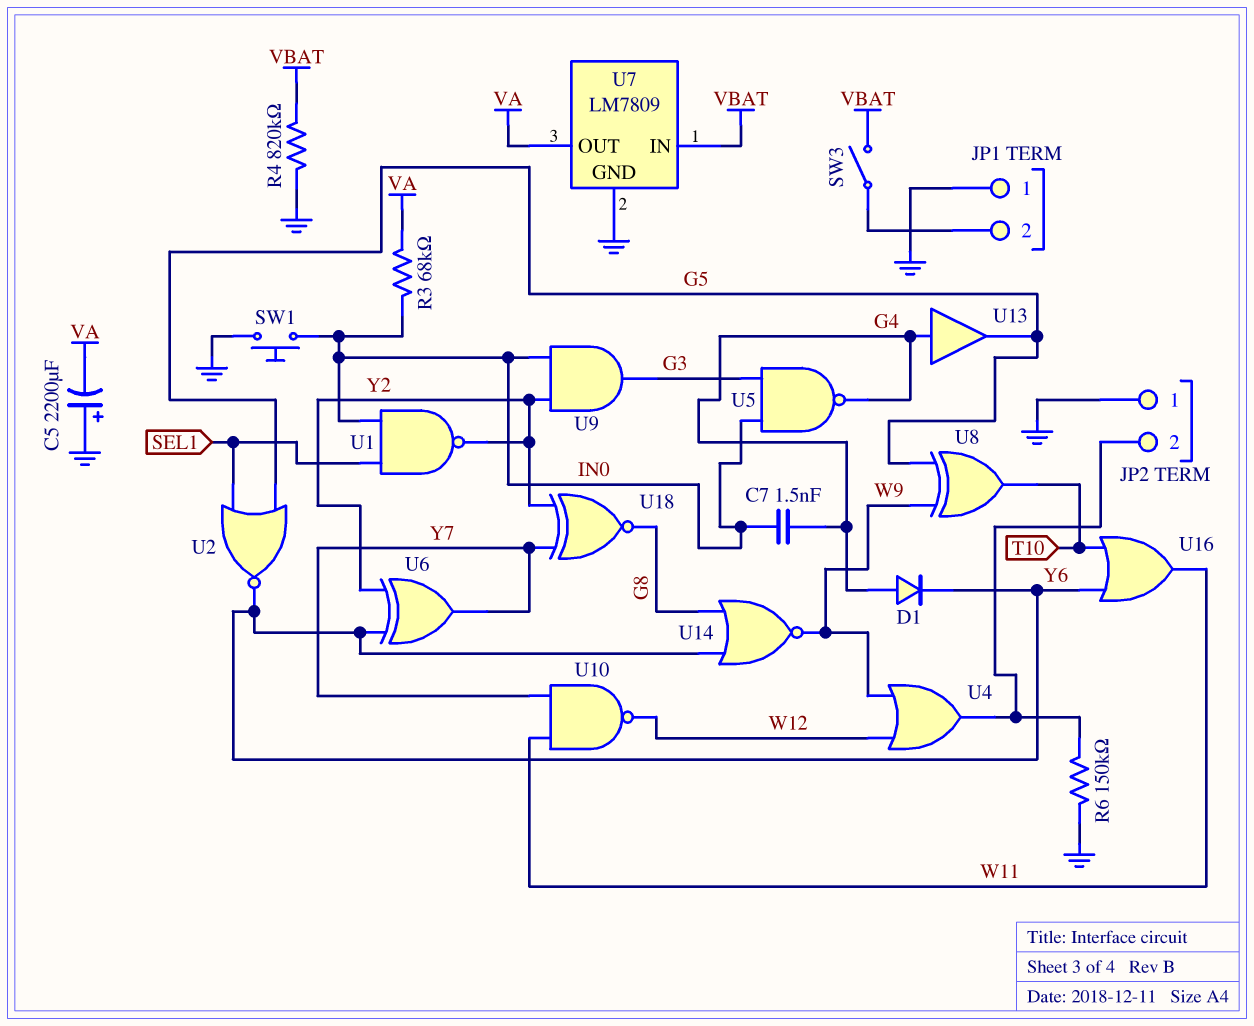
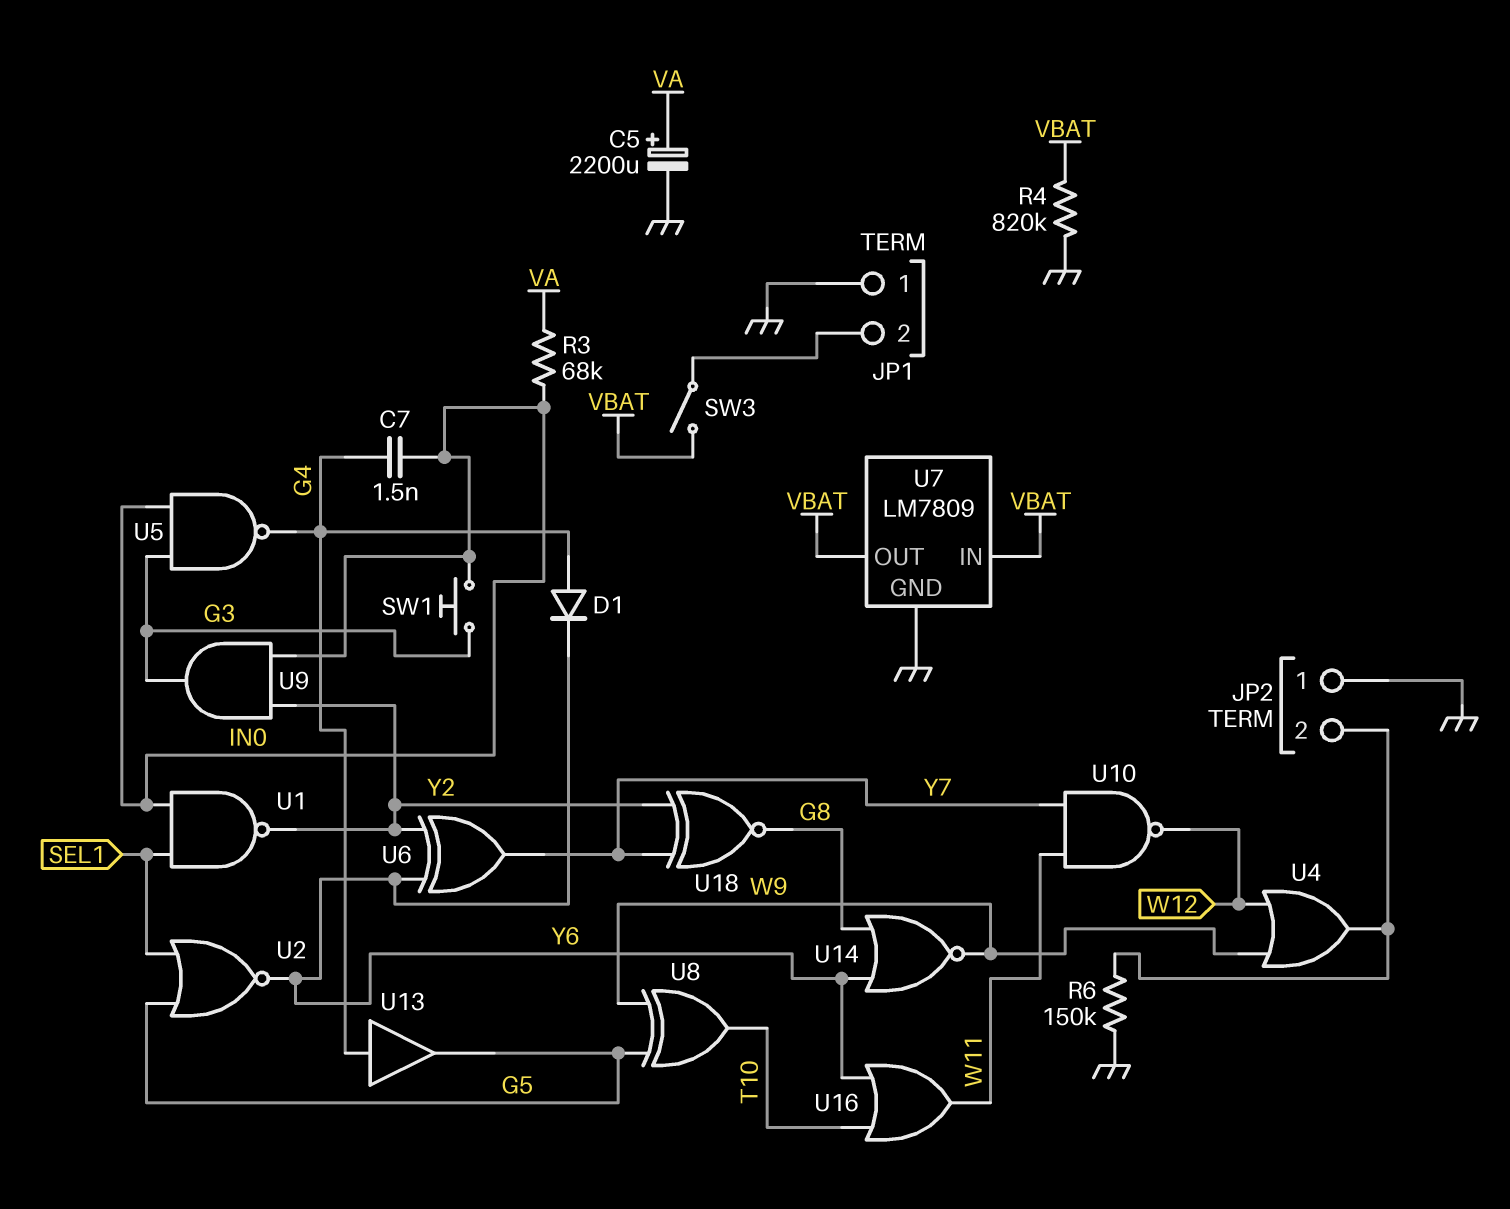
C5: 2200uF (plus GND, minus VA) -> 2200uF (plus VA, minus GND)
SW1: button (GND, IN0) -> button (G3, IN0)
U7 pin OUT: VA -> VBAT

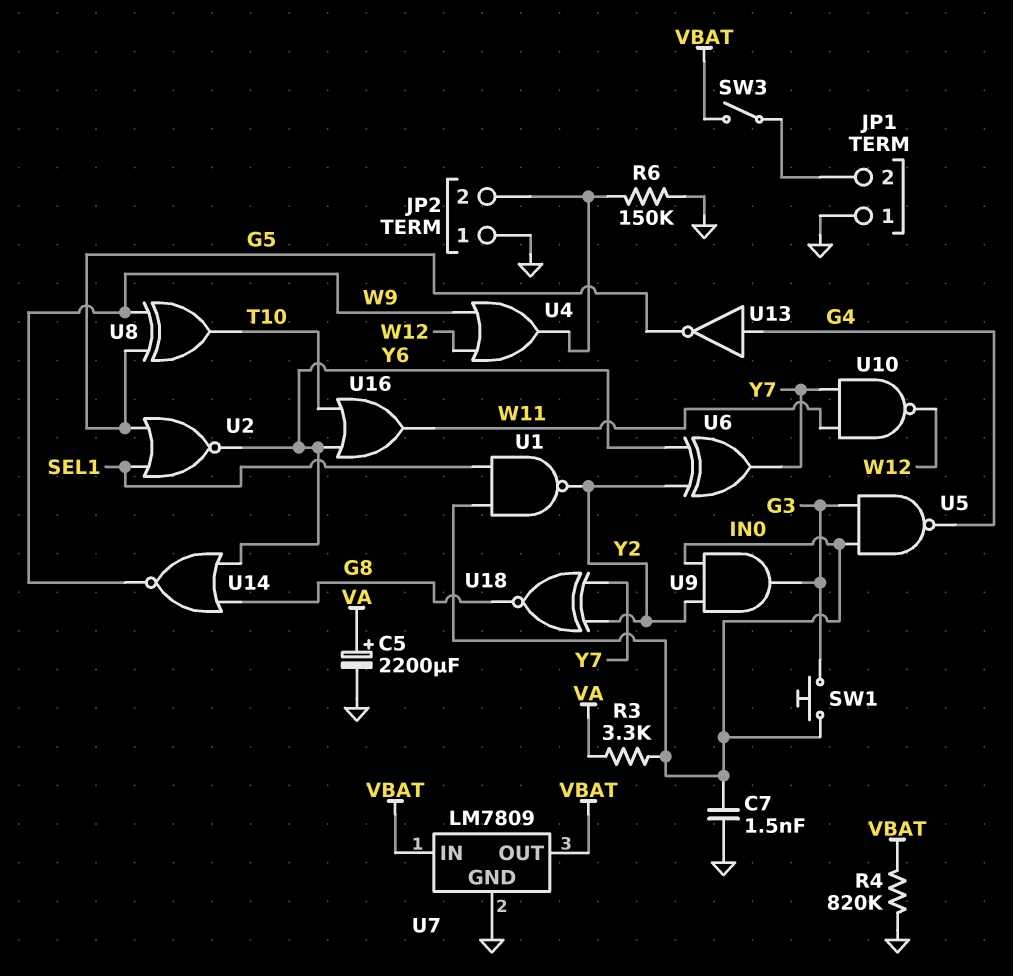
C7: 1.5nF (G4, IN0) -> 1.5nF (GND, IN0)
D1: diode (A G4, K Y6) -> none
R3: 68k (IN0, VA) -> 3.3k (IN0, VA)
U13: buffer (in G4, out G5) -> NOT (in G4, out G5)

